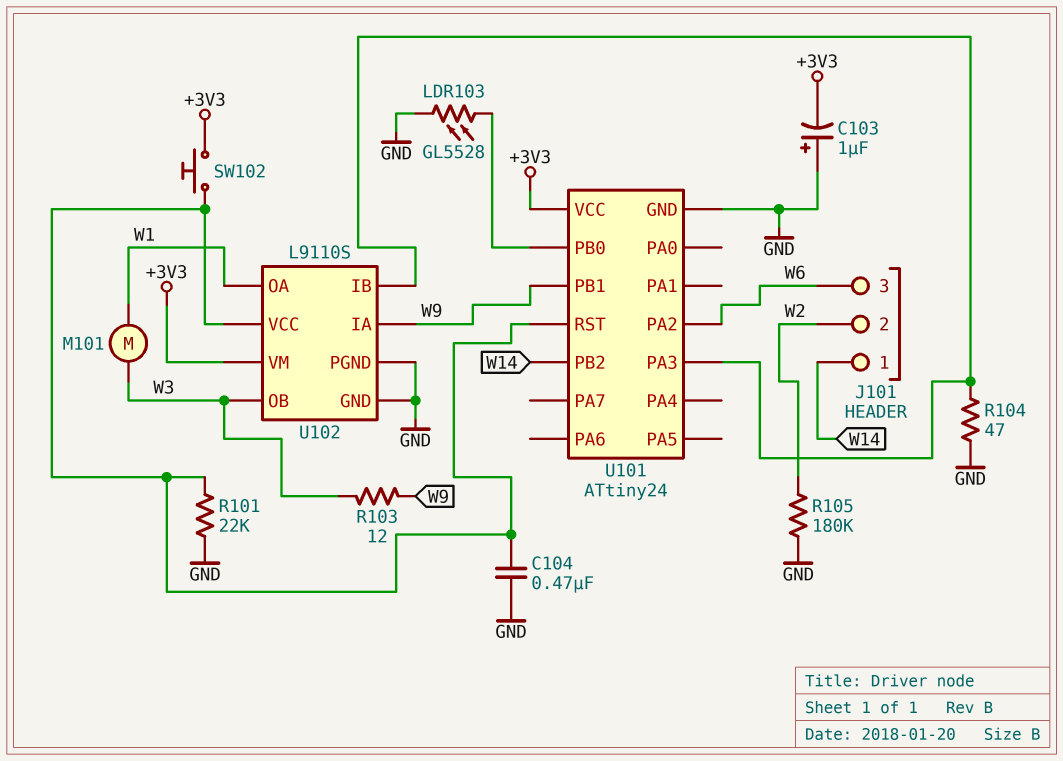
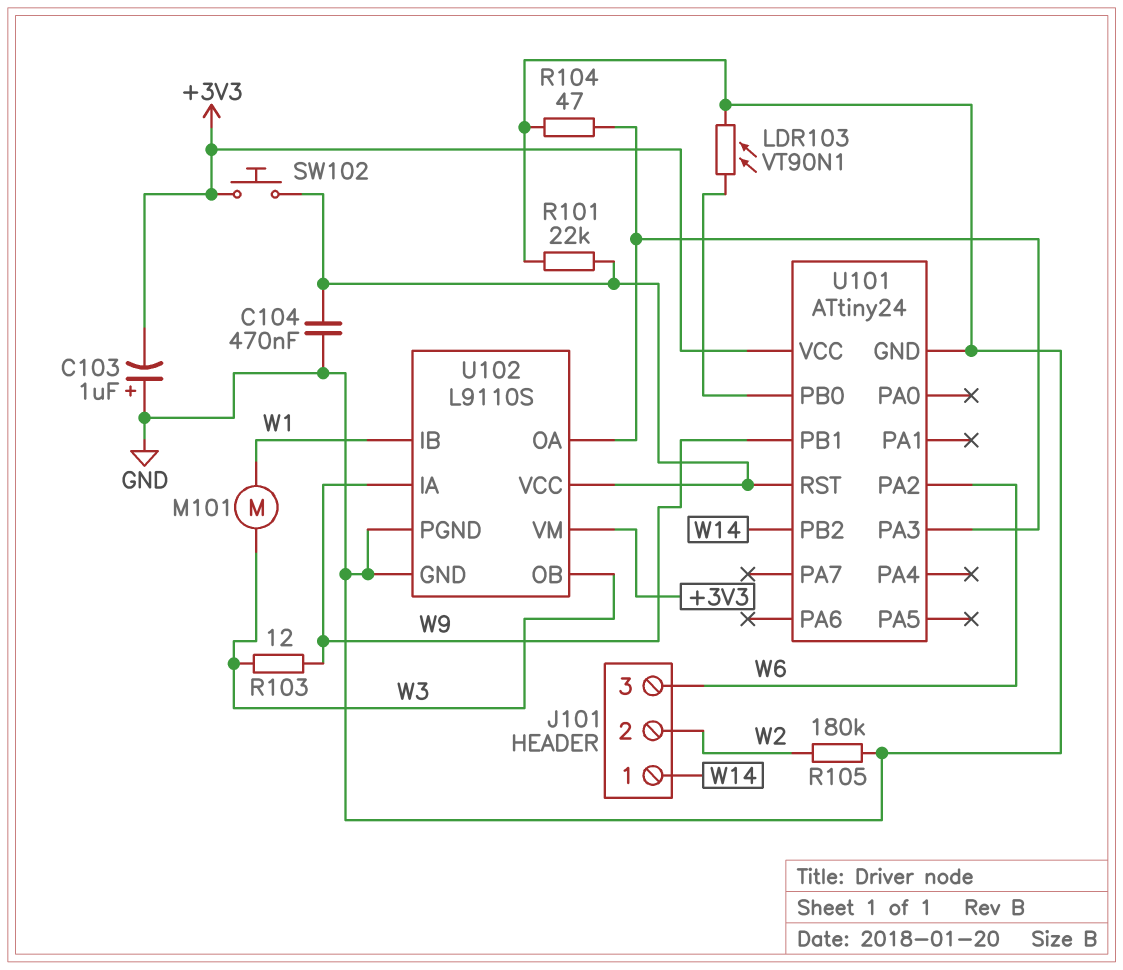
LDR103: GL5528 (GND, U101/PB0) -> VT90N1 (GND, U101/PB0)
U102 pin IB: U101/PA3 -> W1
U102 pin OA: W1 -> U101/PA3

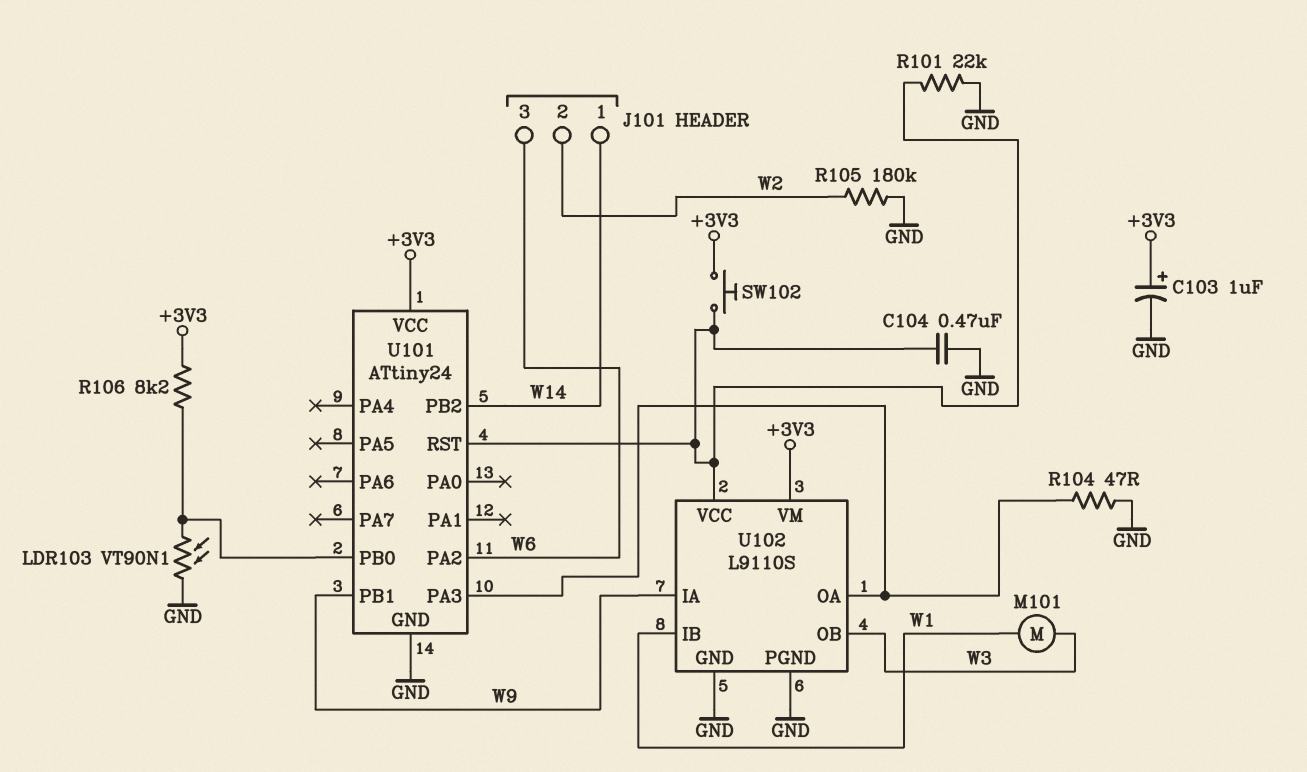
C103: 1uF (plus GND, minus +3V3) -> 1uF (plus +3V3, minus GND)
R103: 12 (W3, W9) -> none
R106: none -> 8.2k (+3V3, U101/PB0)

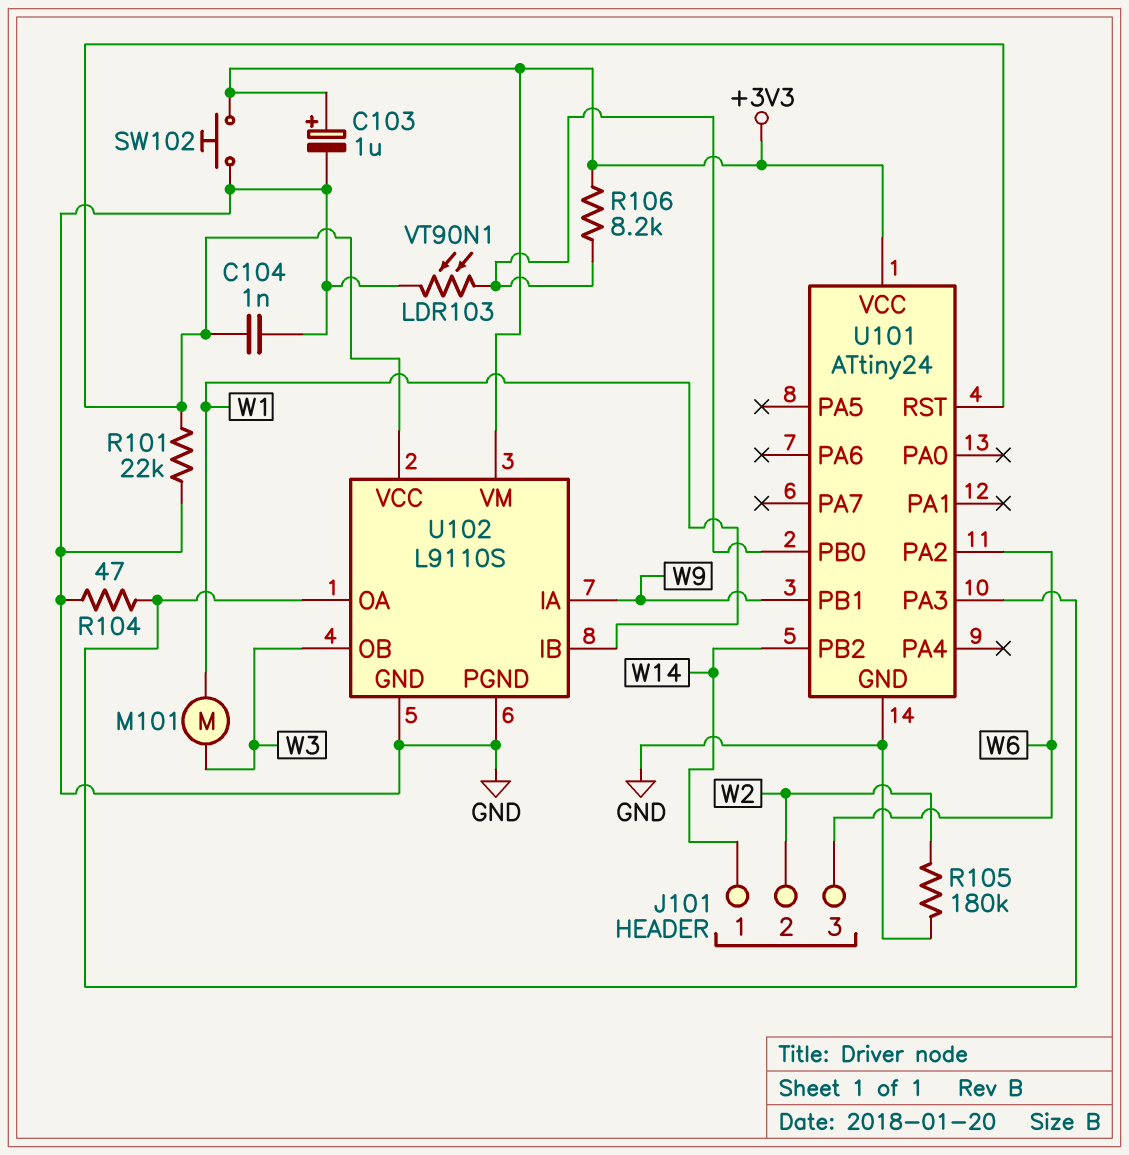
C104: 470nF (GND, U101/RST) -> 1nF (GND, U101/RST)
SW102: button (+3V3, U101/RST) -> button (+3V3, GND)

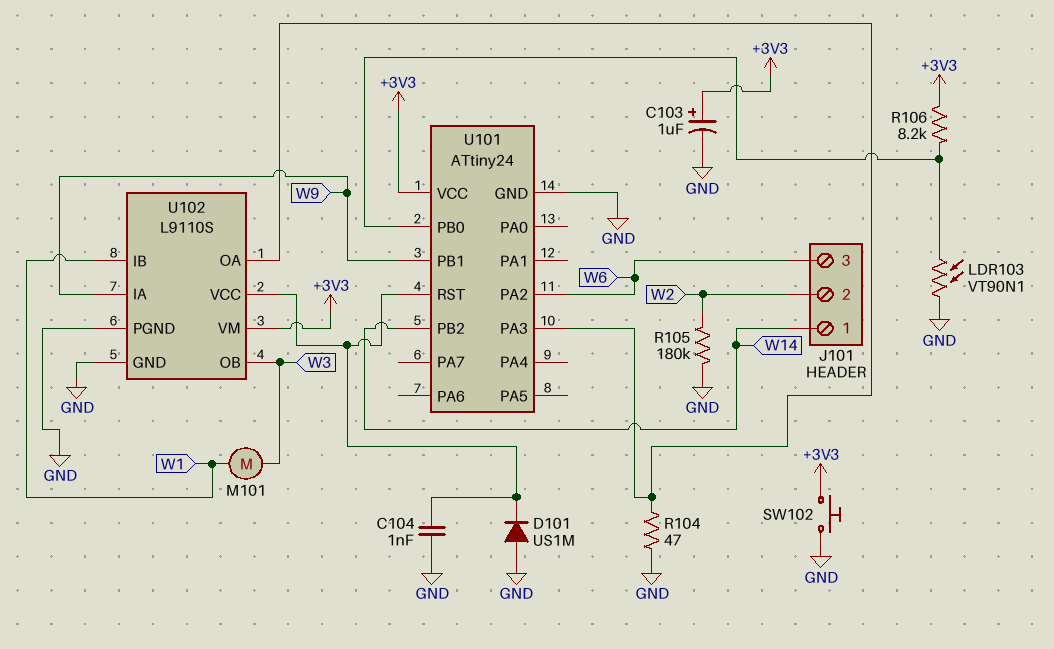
D101: none -> diode US1M (A GND, K U101/RST)
R101: 22k (GND, U101/RST) -> none

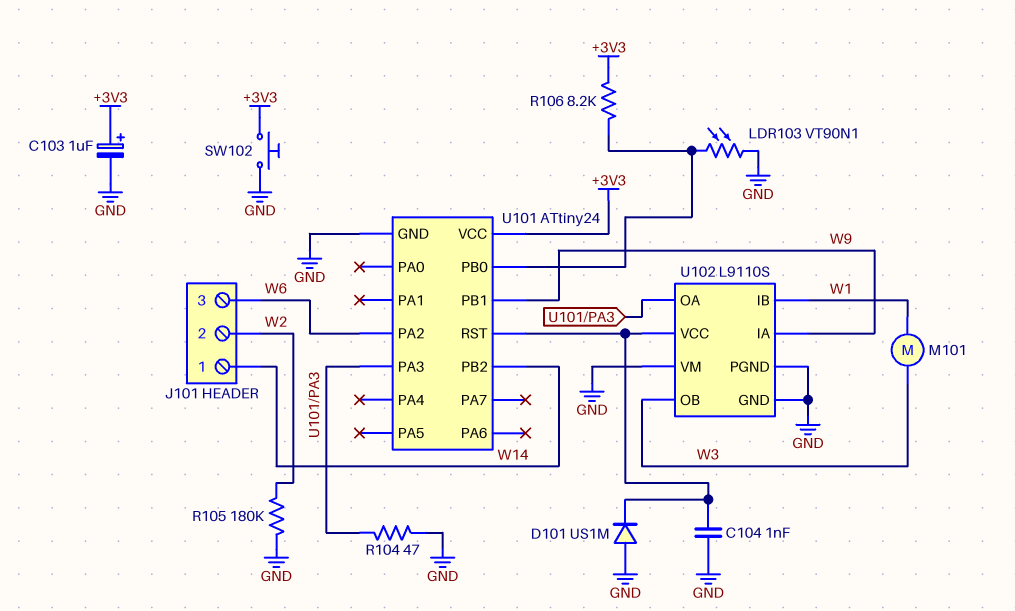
U102 pin VM: +3V3 -> GND

